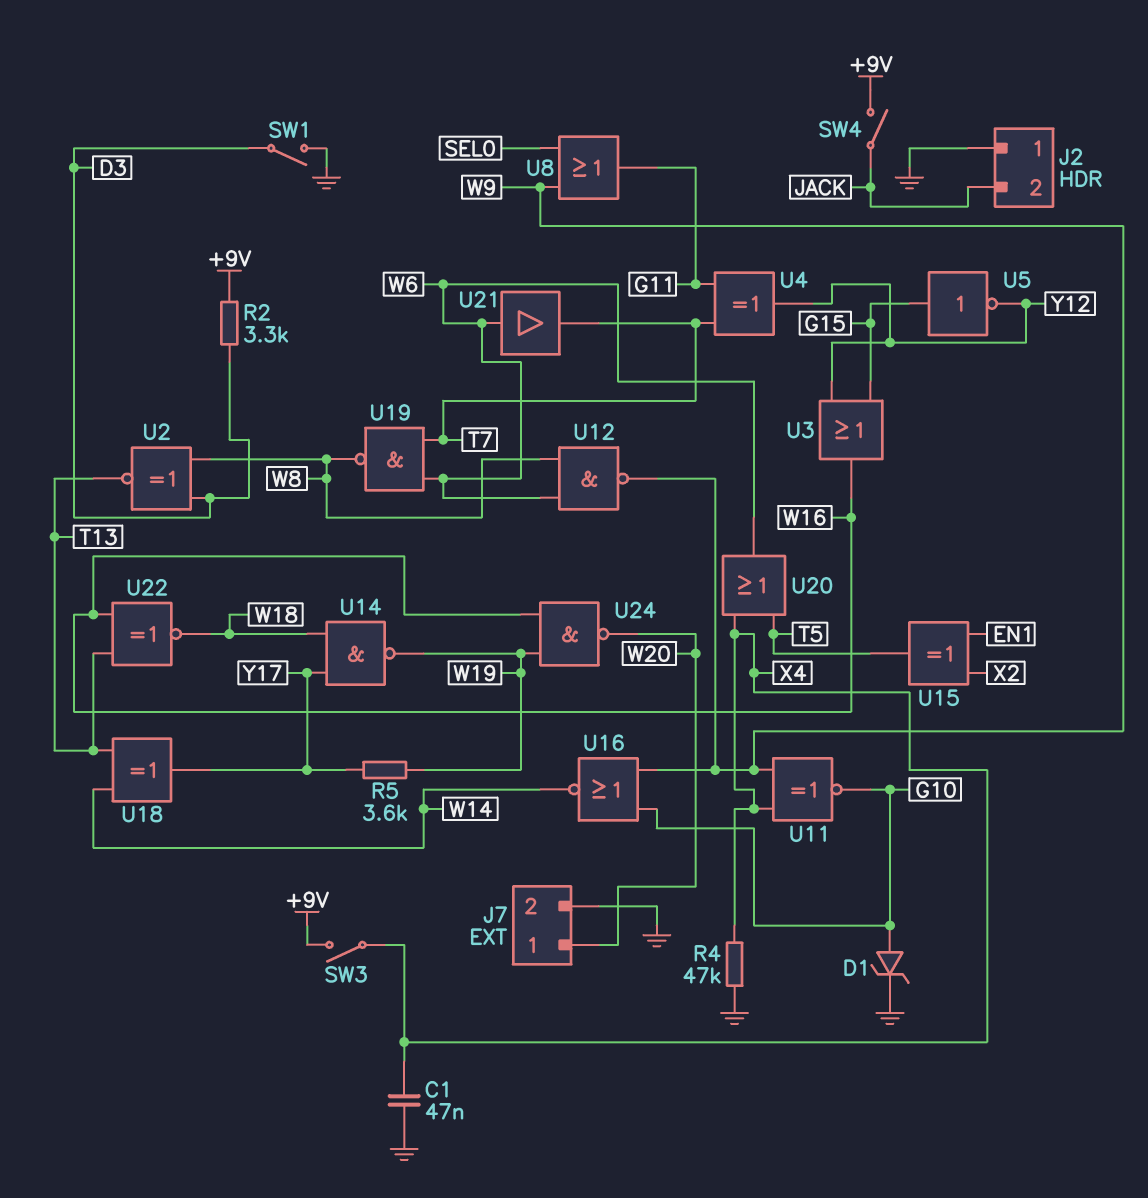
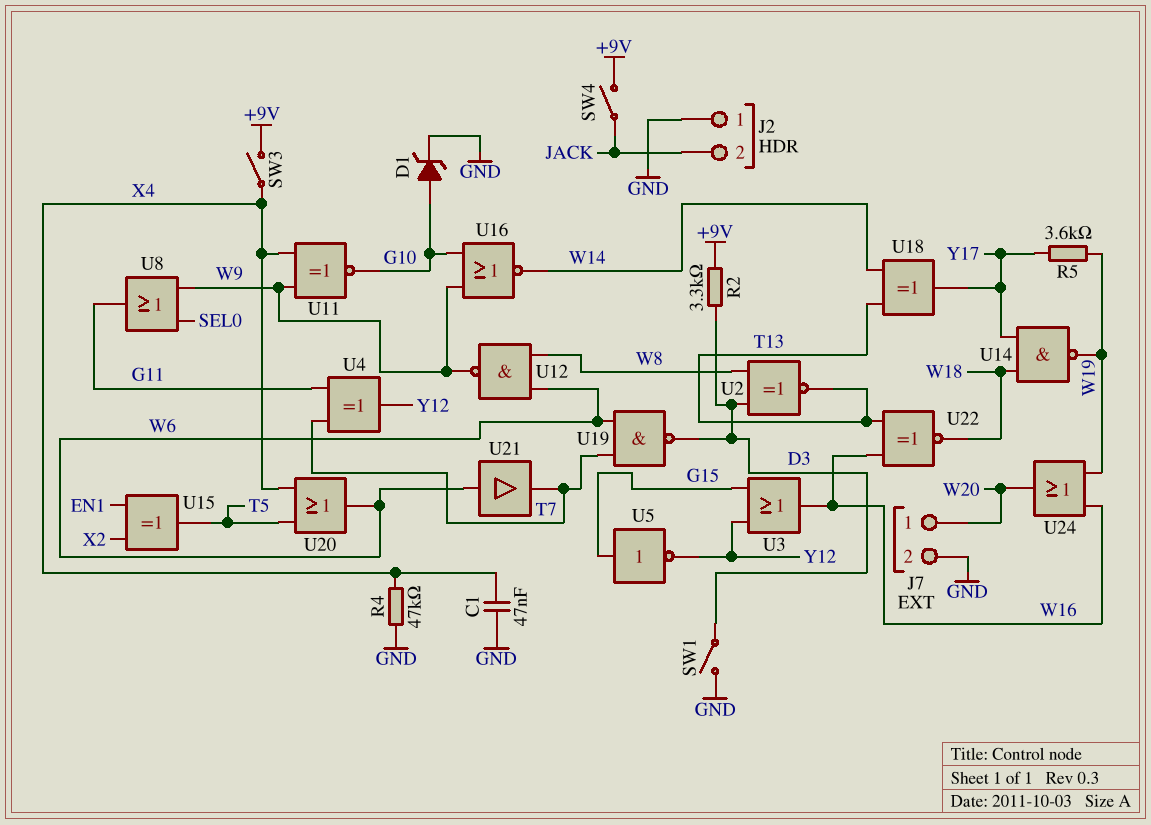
U19: NAND (in T7, in W6, out W8) -> NAND (in T7, in W6, out D3)
U24: NAND (in W16, in W19, out W20) -> OR (in W16, in W19, out W20)

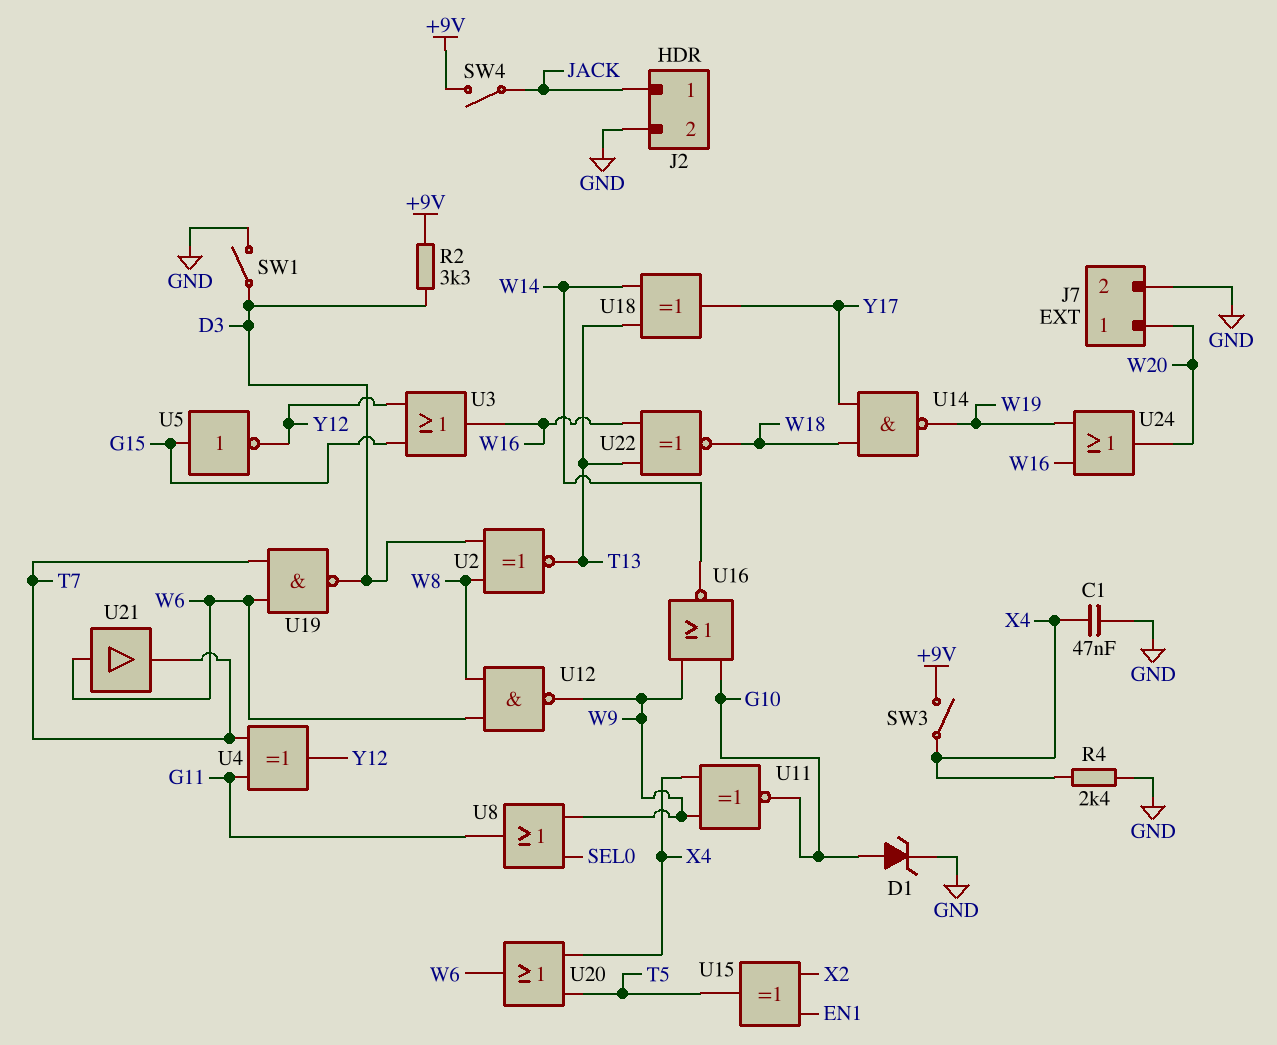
J2 pin 1: GND -> JACK
J2 pin 2: JACK -> GND
R4: 47k (GND, X4) -> 2.4k (GND, X4)
R5: 3.6k (W19, Y17) -> none

